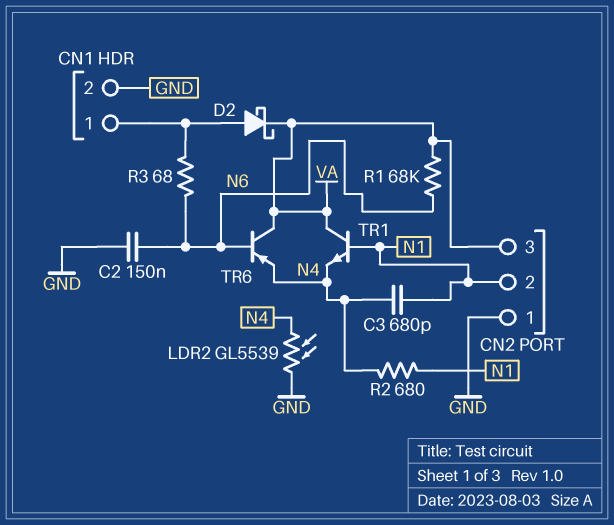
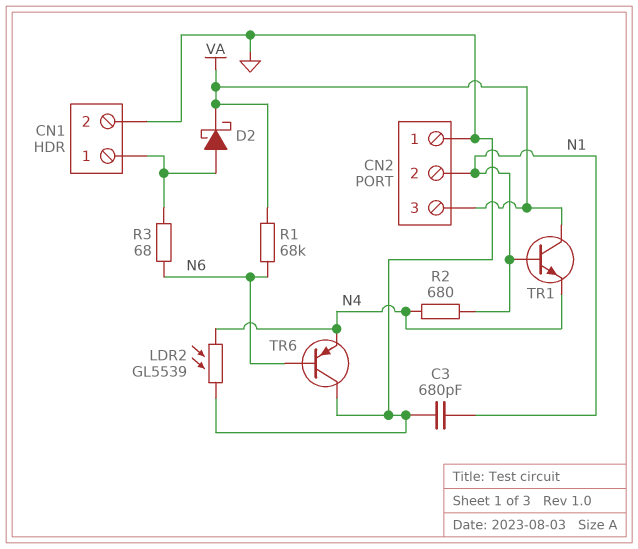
C2: 150nF (GND, N6) -> none
C3: 680pF (N1, N4) -> 680pF (GND, N1)
TR6: PNP (B N6, C VA, E N4) -> PNP (B N6, C GND, E N4)

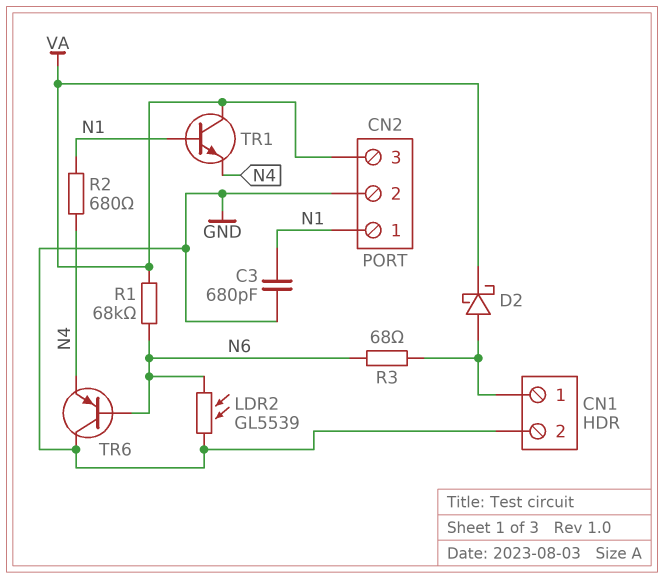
CN2 pin 1: GND -> N1
CN2 pin 2: N1 -> GND
LDR2: GL5539 (GND, N4) -> GL5539 (GND, N6)

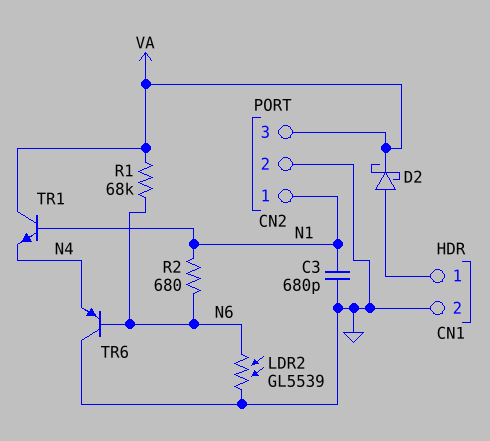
R2: 680 (N1, N4) -> 680 (N1, N6)
R3: 68 (CN1/1, N6) -> none

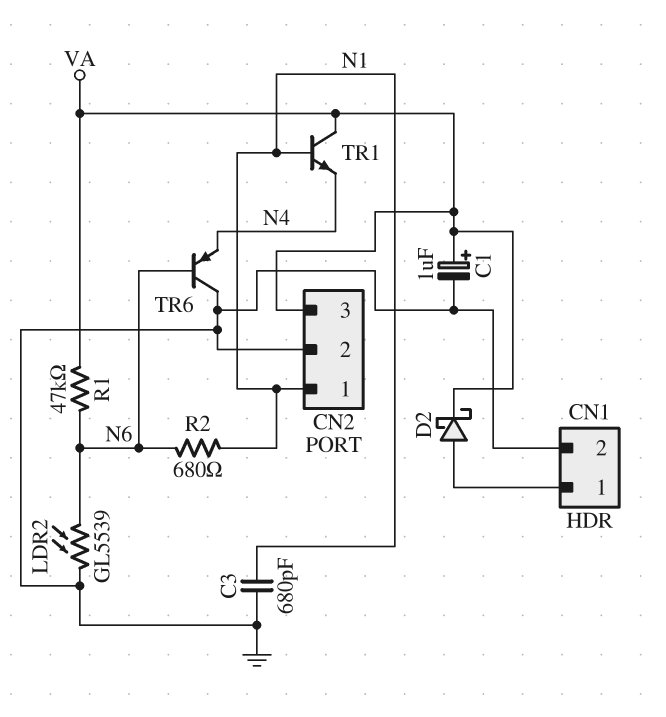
C1: none -> 1uF (plus VA, minus GND)
R1: 68k (N6, VA) -> 47k (N6, VA)

